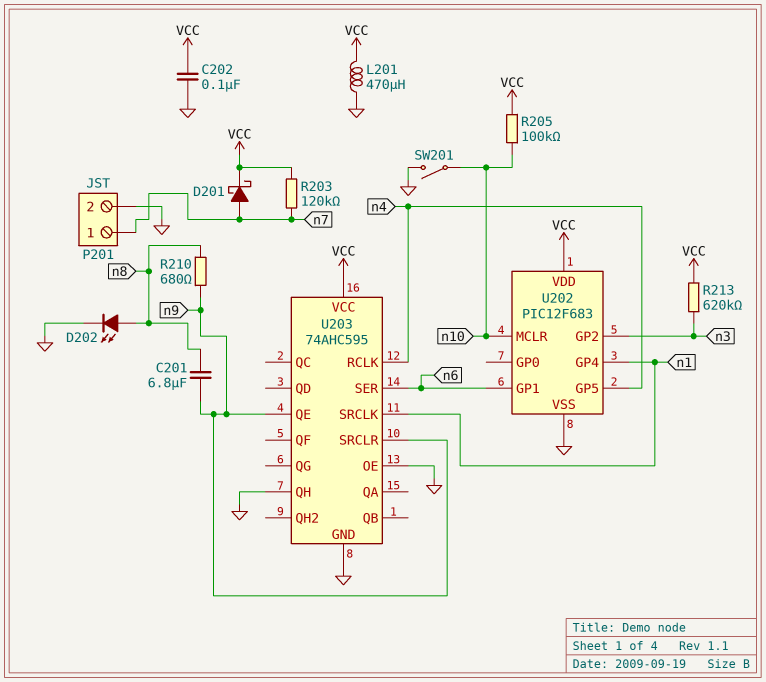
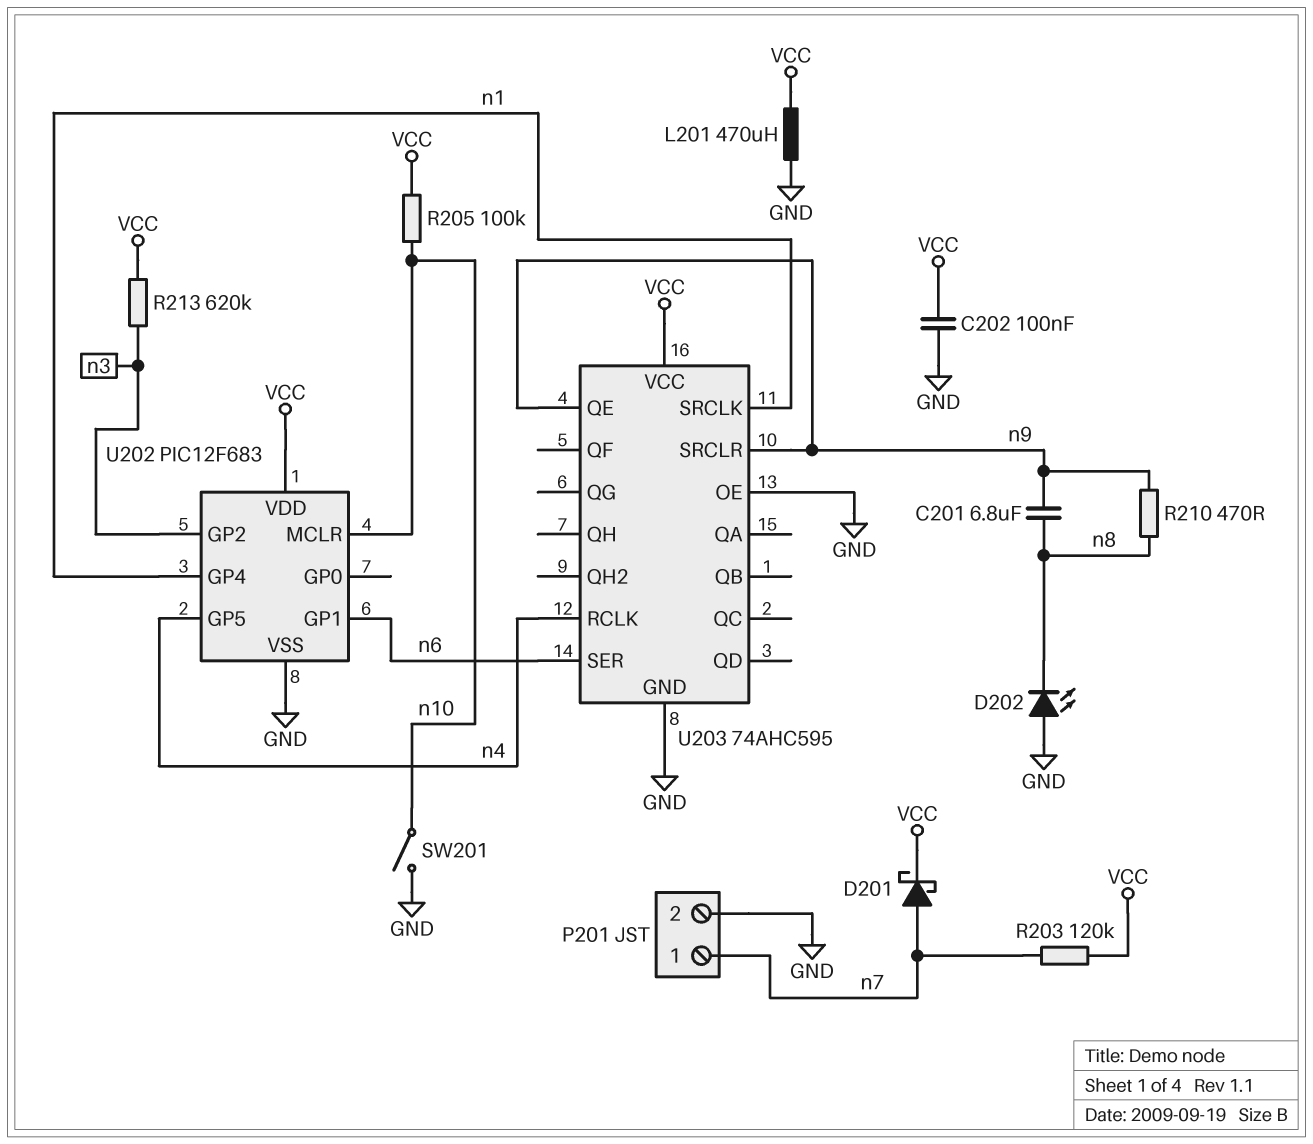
D202: LED (A n8, K GND) -> LED (A GND, K n8)
R210: 680 (n8, n9) -> 470 (n8, n9)
U203 pin QH: GND -> none

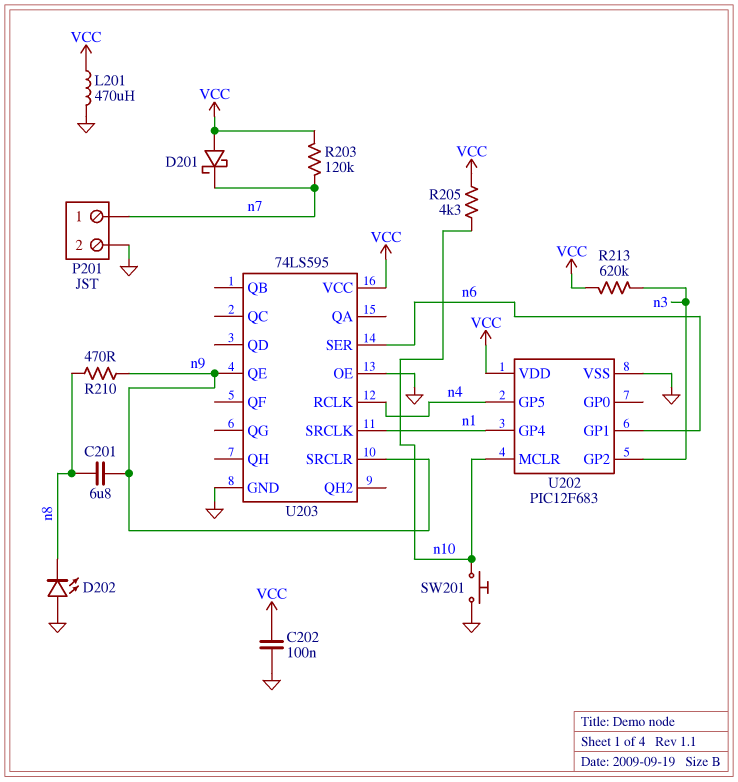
D201: schottky (A n7, K VCC) -> schottky (A VCC, K n7)
R205: 100k (VCC, n10) -> 4.3k (VCC, n10)
SW201: switch (GND, n10) -> button (GND, n10)
U203: 74AHC595 -> 74LS595

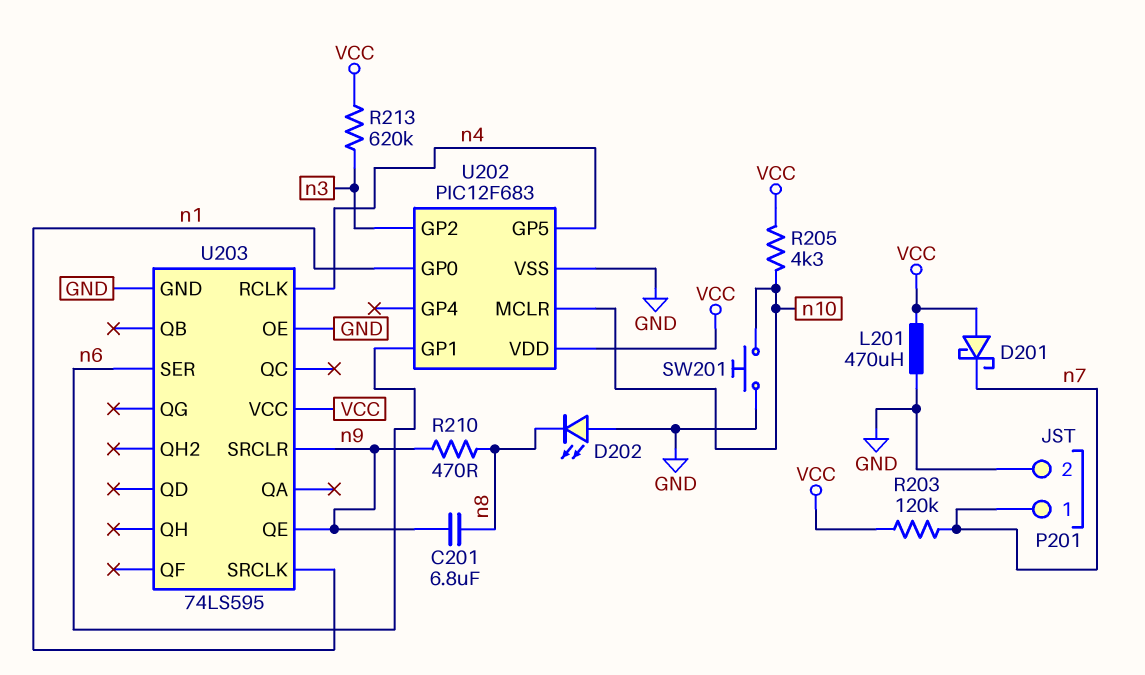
C202: 100nF (GND, VCC) -> none
U202 pin GP0: none -> n1
U202 pin GP4: n1 -> none

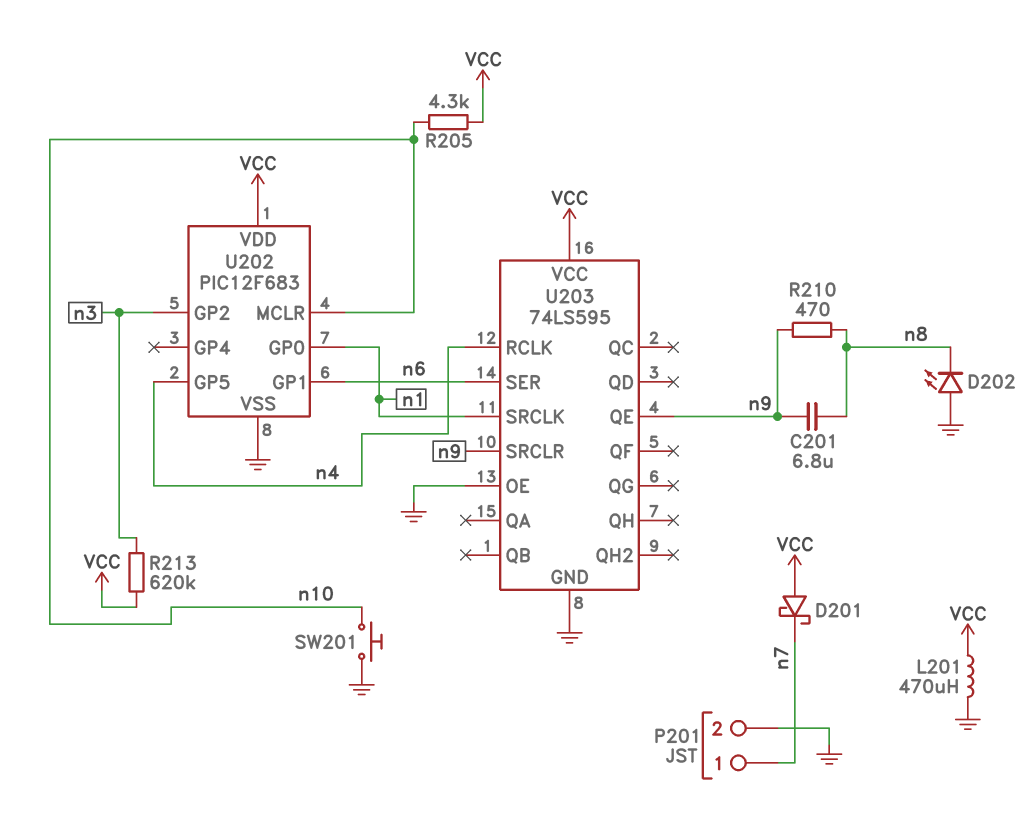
R203: 120k (VCC, n7) -> none

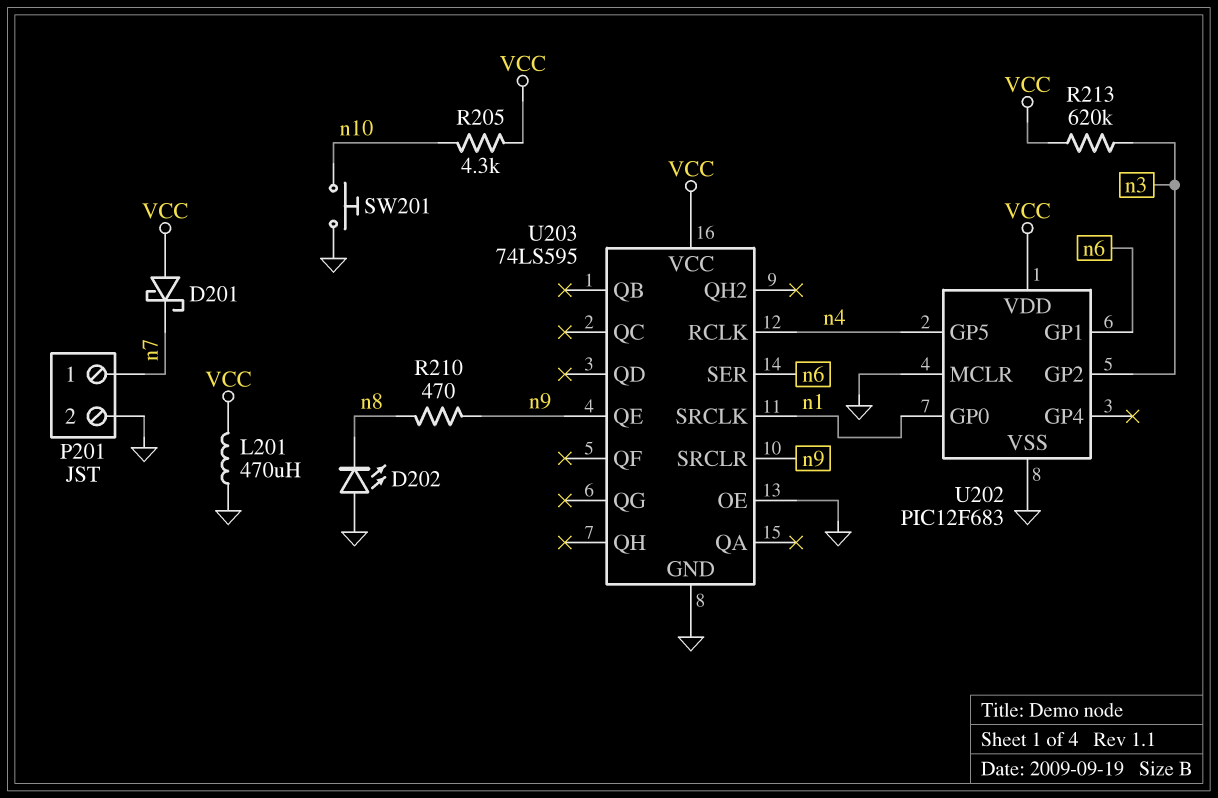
C201: 6.8uF (n8, n9) -> none
U202 pin MCLR: n10 -> GND

